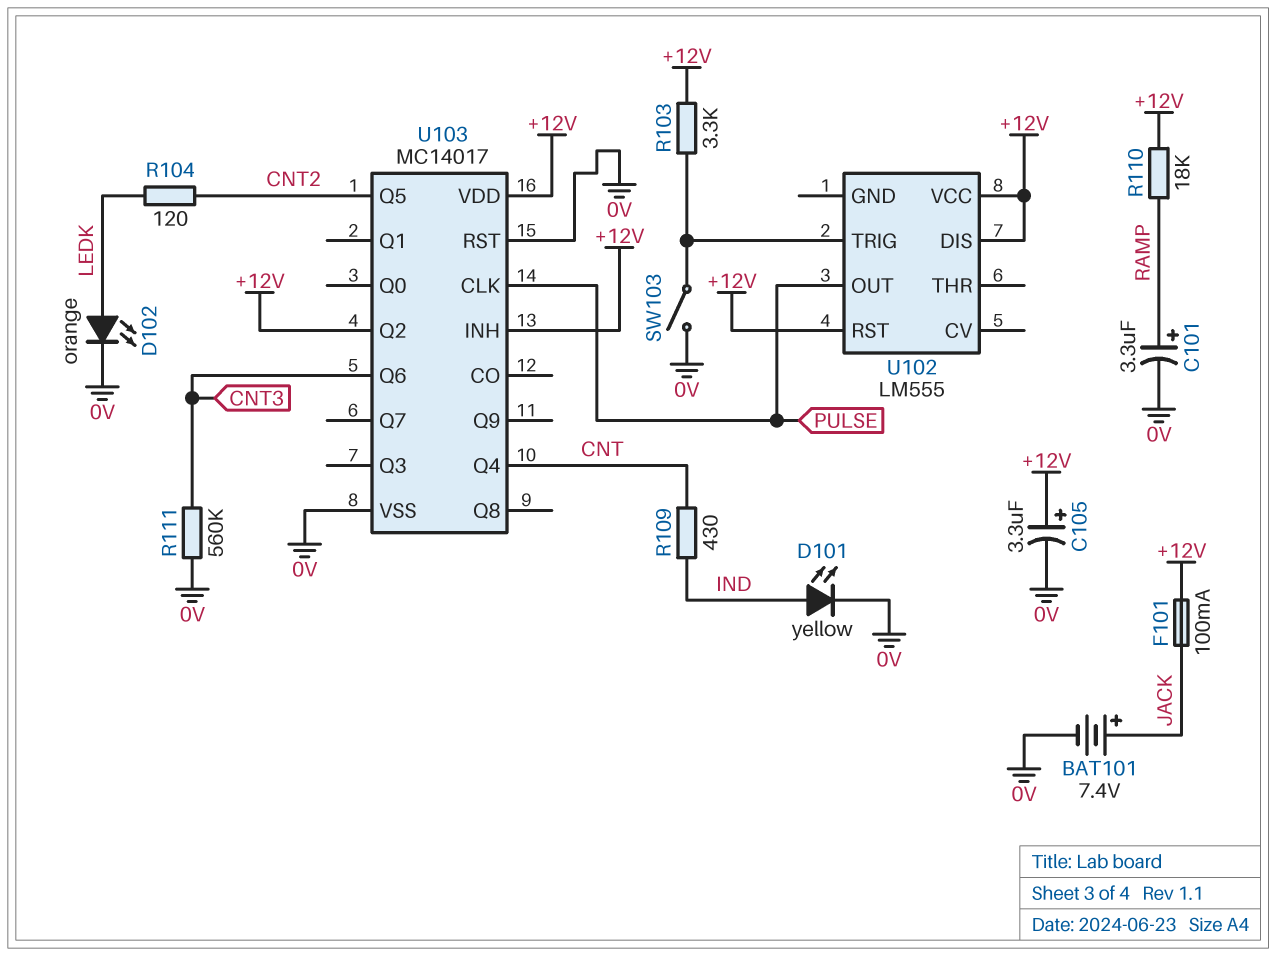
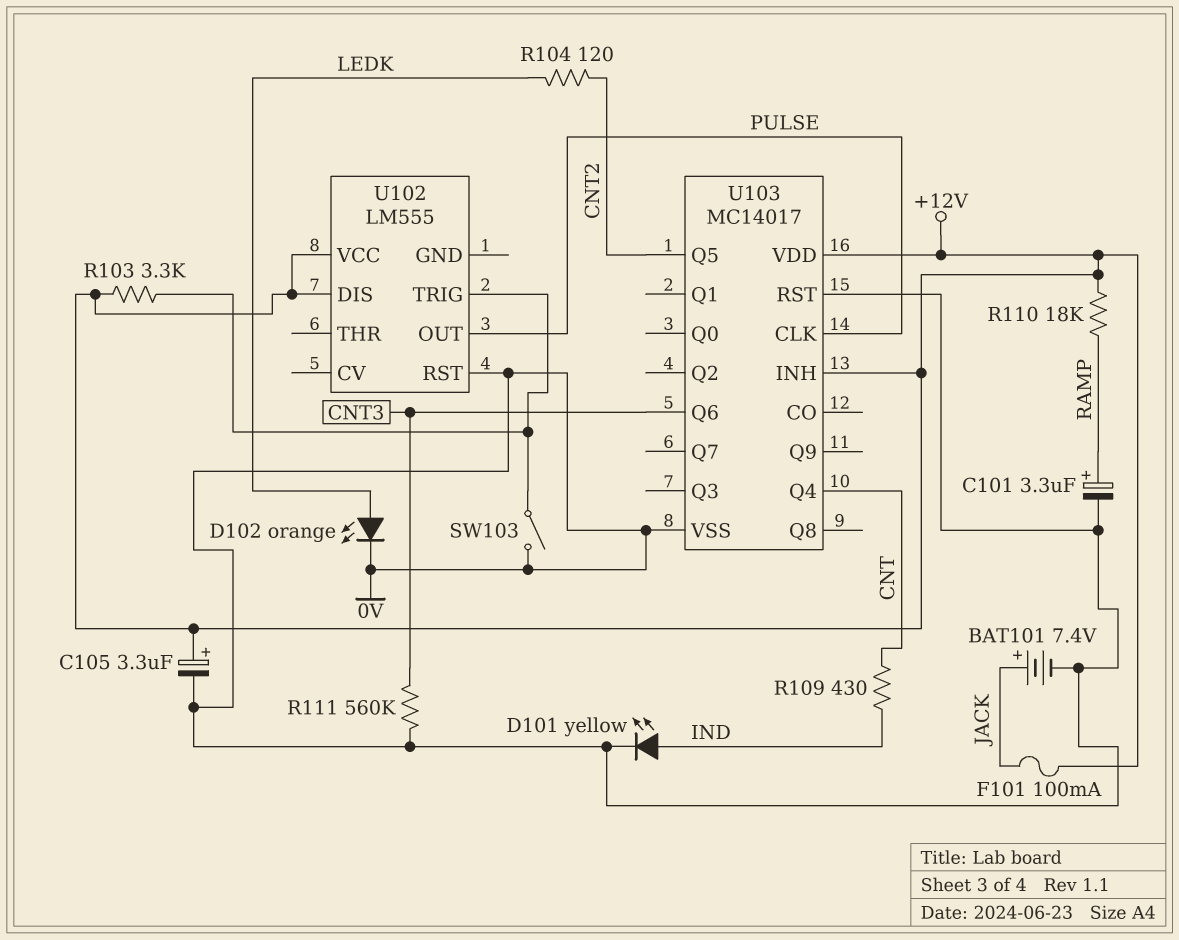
U102 pin RST: +12V -> 0V
U103 pin Q2: +12V -> none

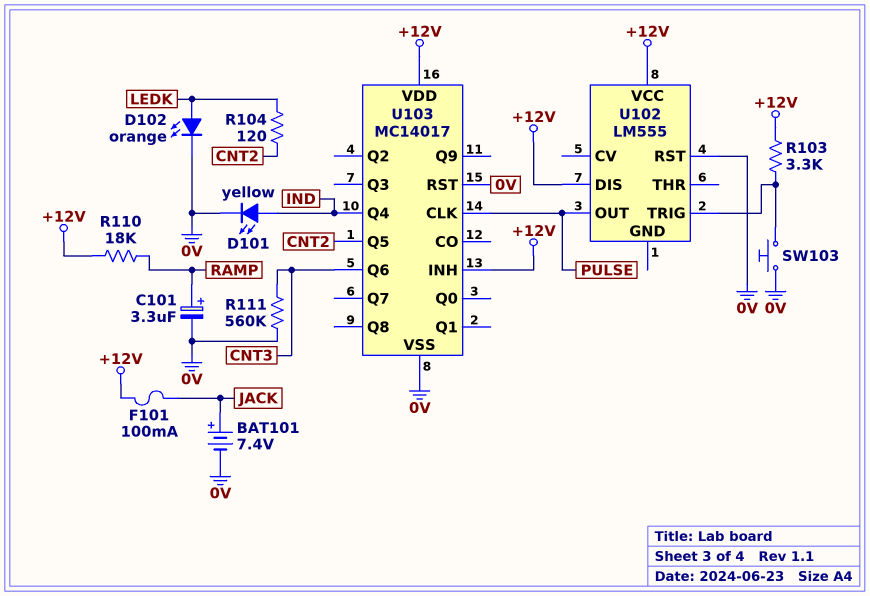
C105: 3.3uF (plus +12V, minus 0V) -> none
R109: 430 (CNT, IND) -> none
SW103: switch (0V, U102/TRIG) -> button (0V, U102/TRIG)
U103 pin Q4: CNT -> IND

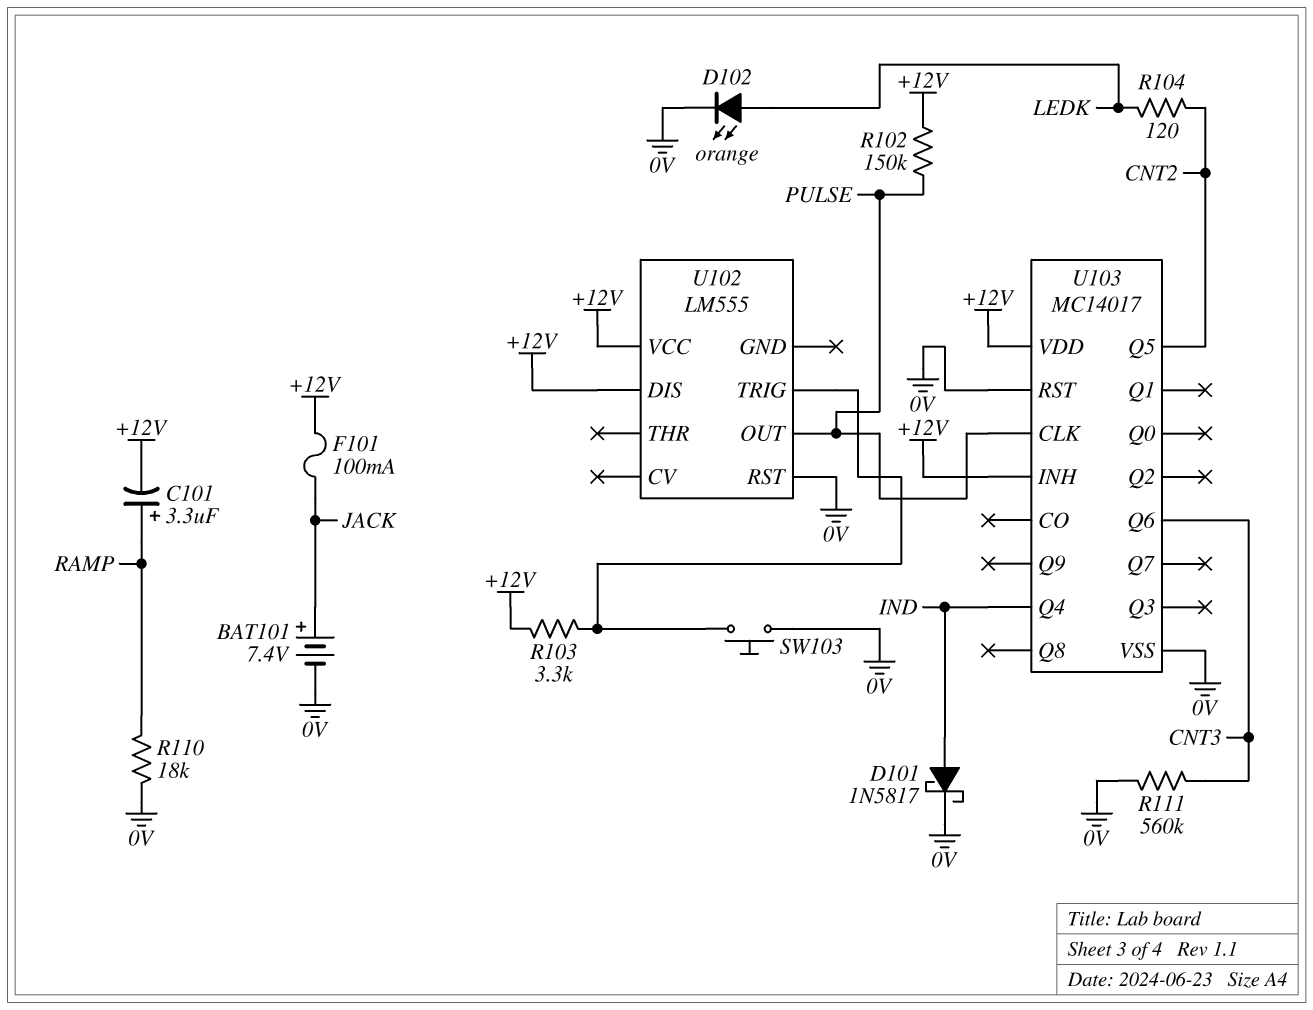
C101: 3.3uF (plus RAMP, minus 0V) -> 3.3uF (plus RAMP, minus +12V)
D101: LED yellow (A IND, K 0V) -> schottky 1N5817 (A IND, K 0V)
R102: none -> 150k (+12V, PULSE)
R110: 18k (+12V, RAMP) -> 18k (0V, RAMP)

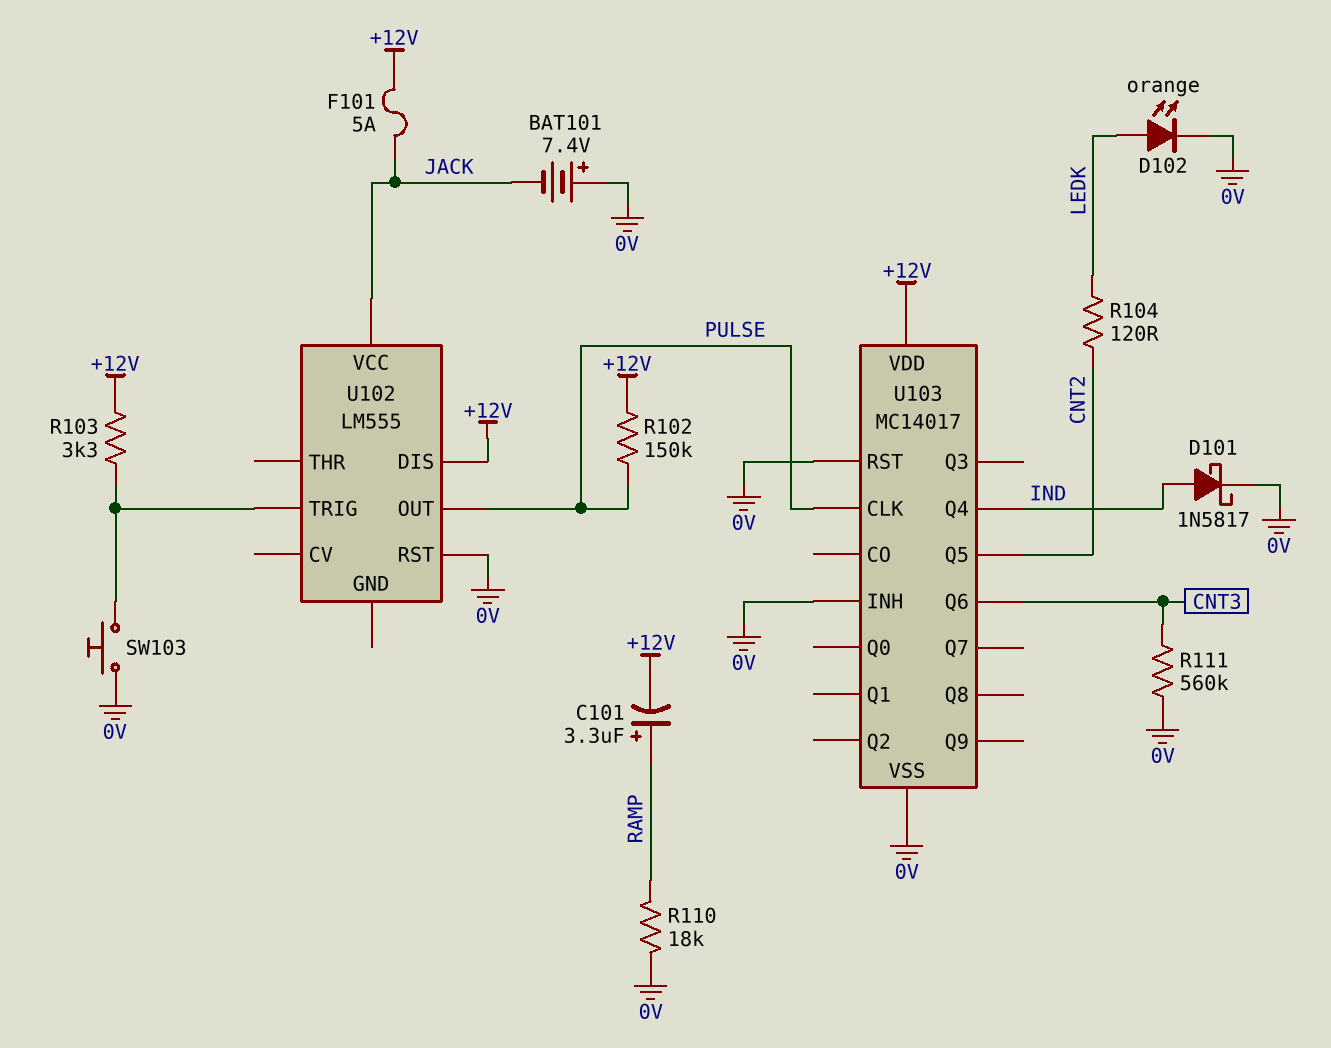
BAT101: 7.4V (plus JACK, minus 0V) -> 7.4V (plus 0V, minus JACK)
F101: 100mA (+12V, JACK) -> 5A (+12V, JACK)
U102 pin VCC: +12V -> JACK
U103 pin INH: +12V -> 0V

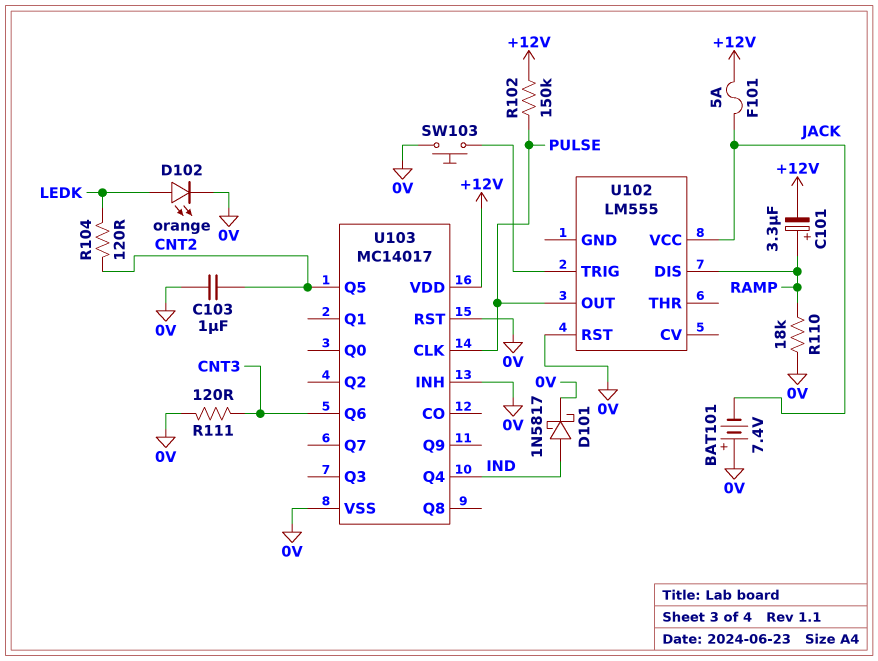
C103: none -> 1uF (0V, CNT2)
R103: 3.3k (+12V, U102/TRIG) -> none
R111: 560k (0V, CNT3) -> 120 (0V, CNT3)
U102 pin DIS: +12V -> RAMP

